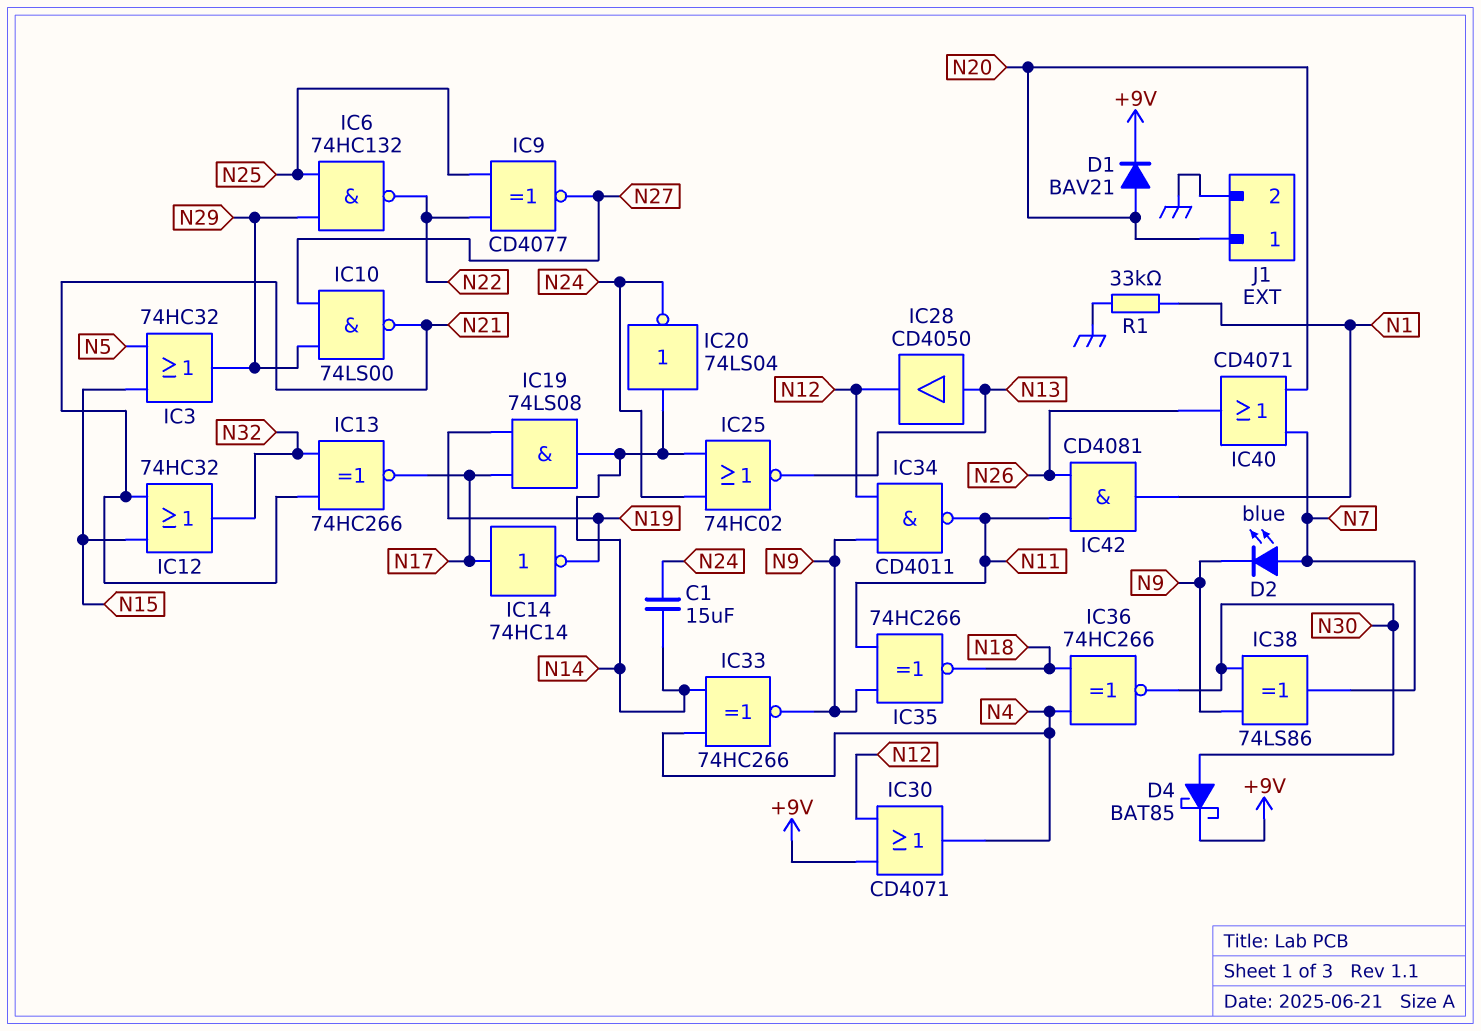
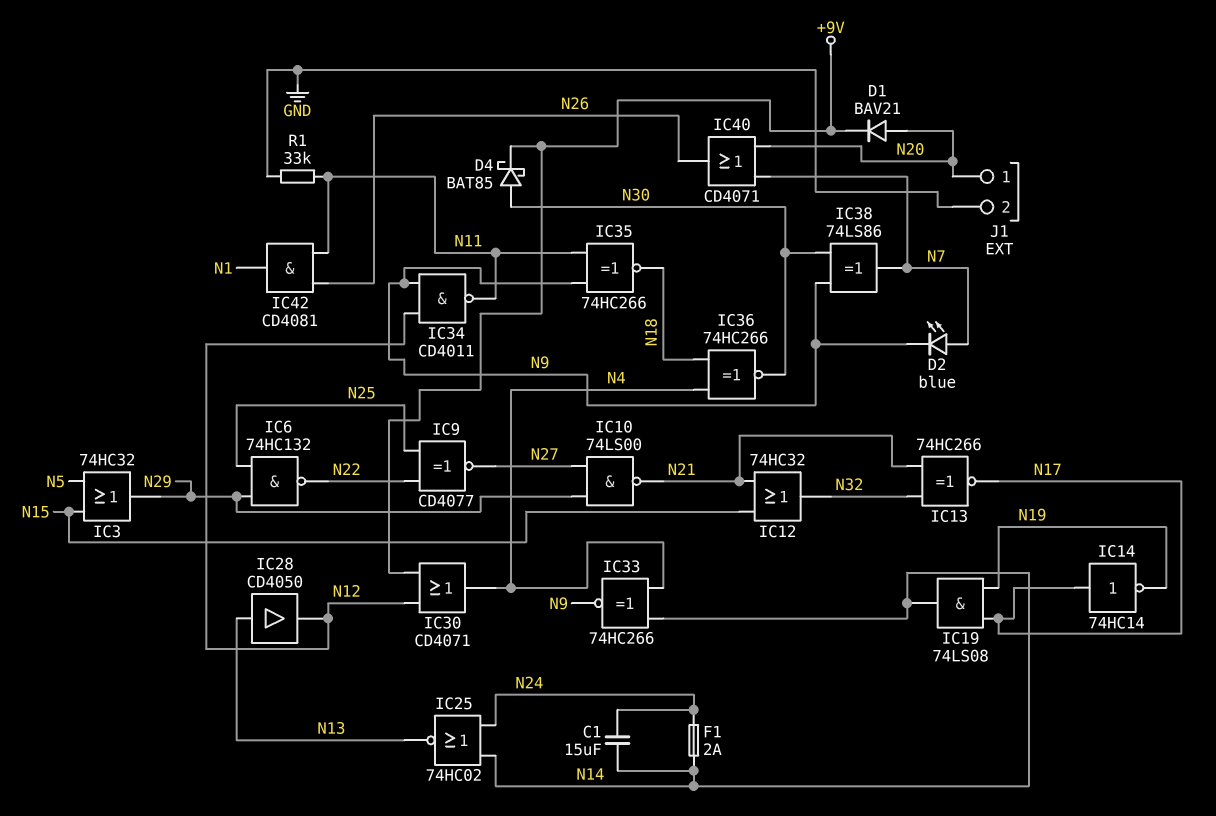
F1: none -> 2A (N14, N24)
IC20: NOT 74LS04 (in N14, out N24) -> none
R1: 33k (GND, N1) -> 33k (GND, N11)

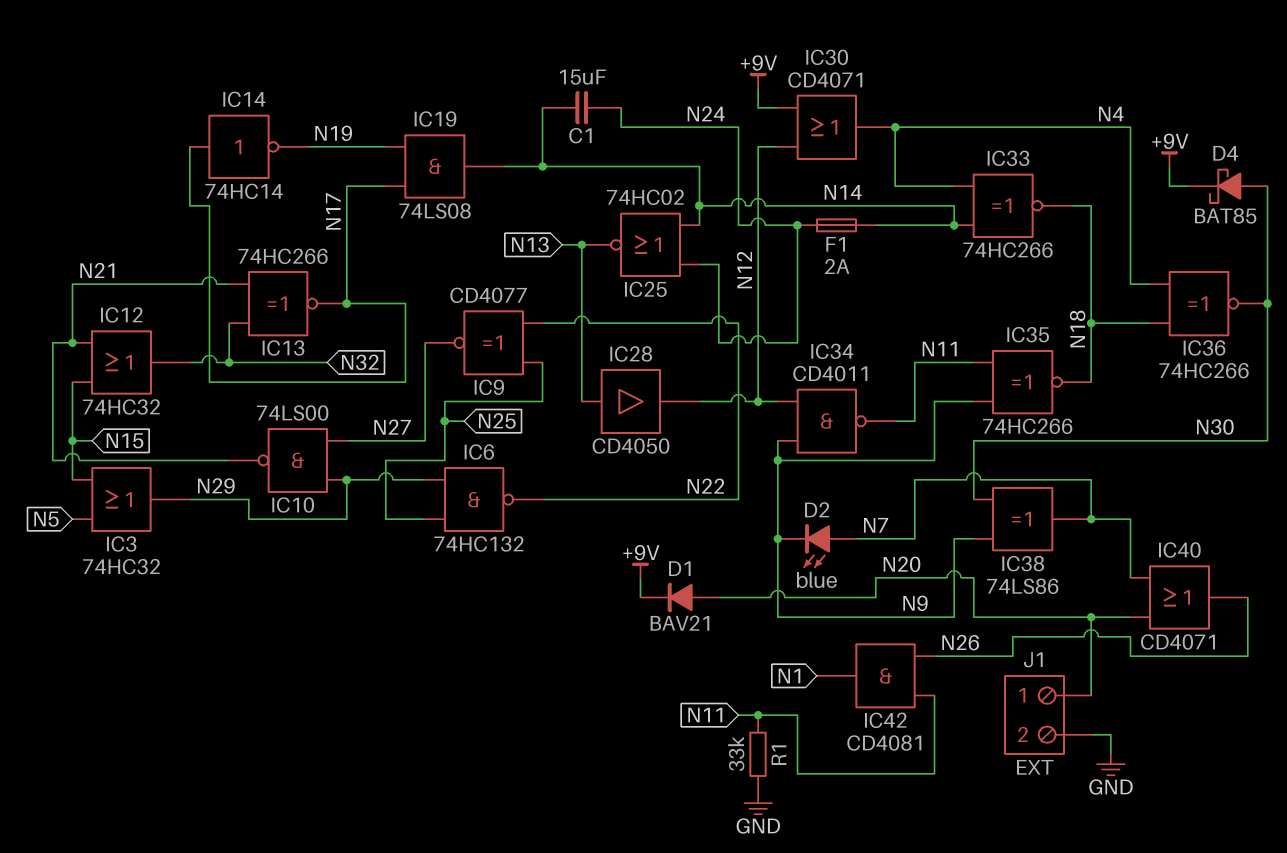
IC33: XNOR 74HC266 (in N4, in N14, out N9) -> XNOR 74HC266 (in N4, in N14, out N18)

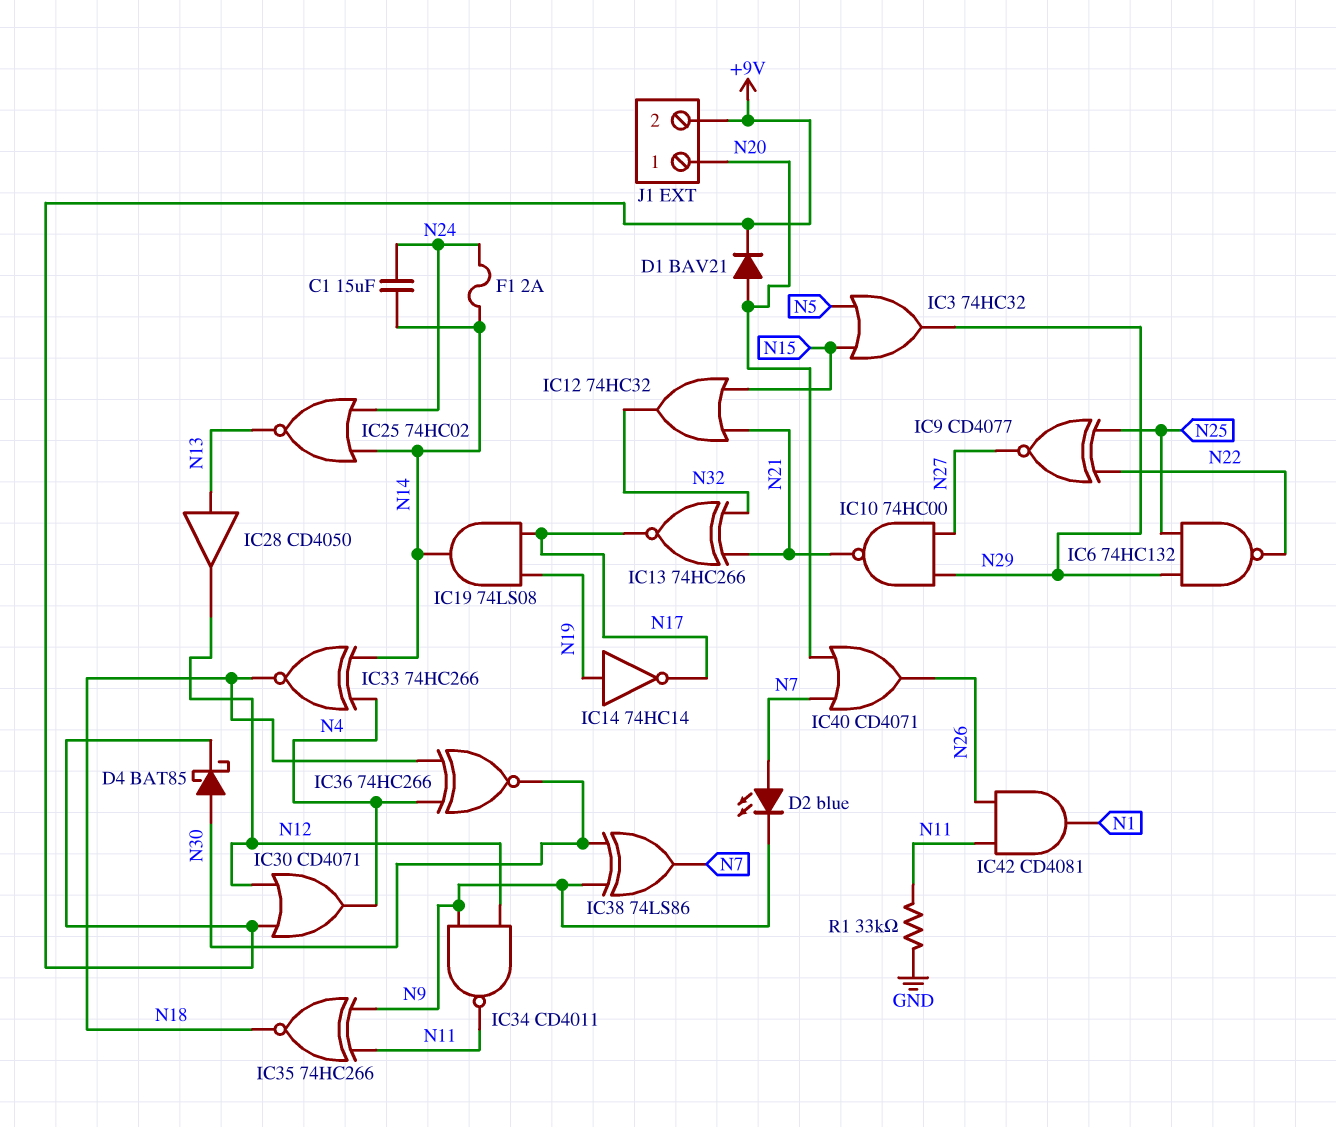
IC10: NAND 74LS00 (in N27, in N29, out N21) -> NAND 74HC00 (in N27, in N29, out N21)
IC14: NOT 74HC14 (in N17, out N19) -> NOT 74HC14 (in N19, out N17)
J1 pin 2: GND -> +9V

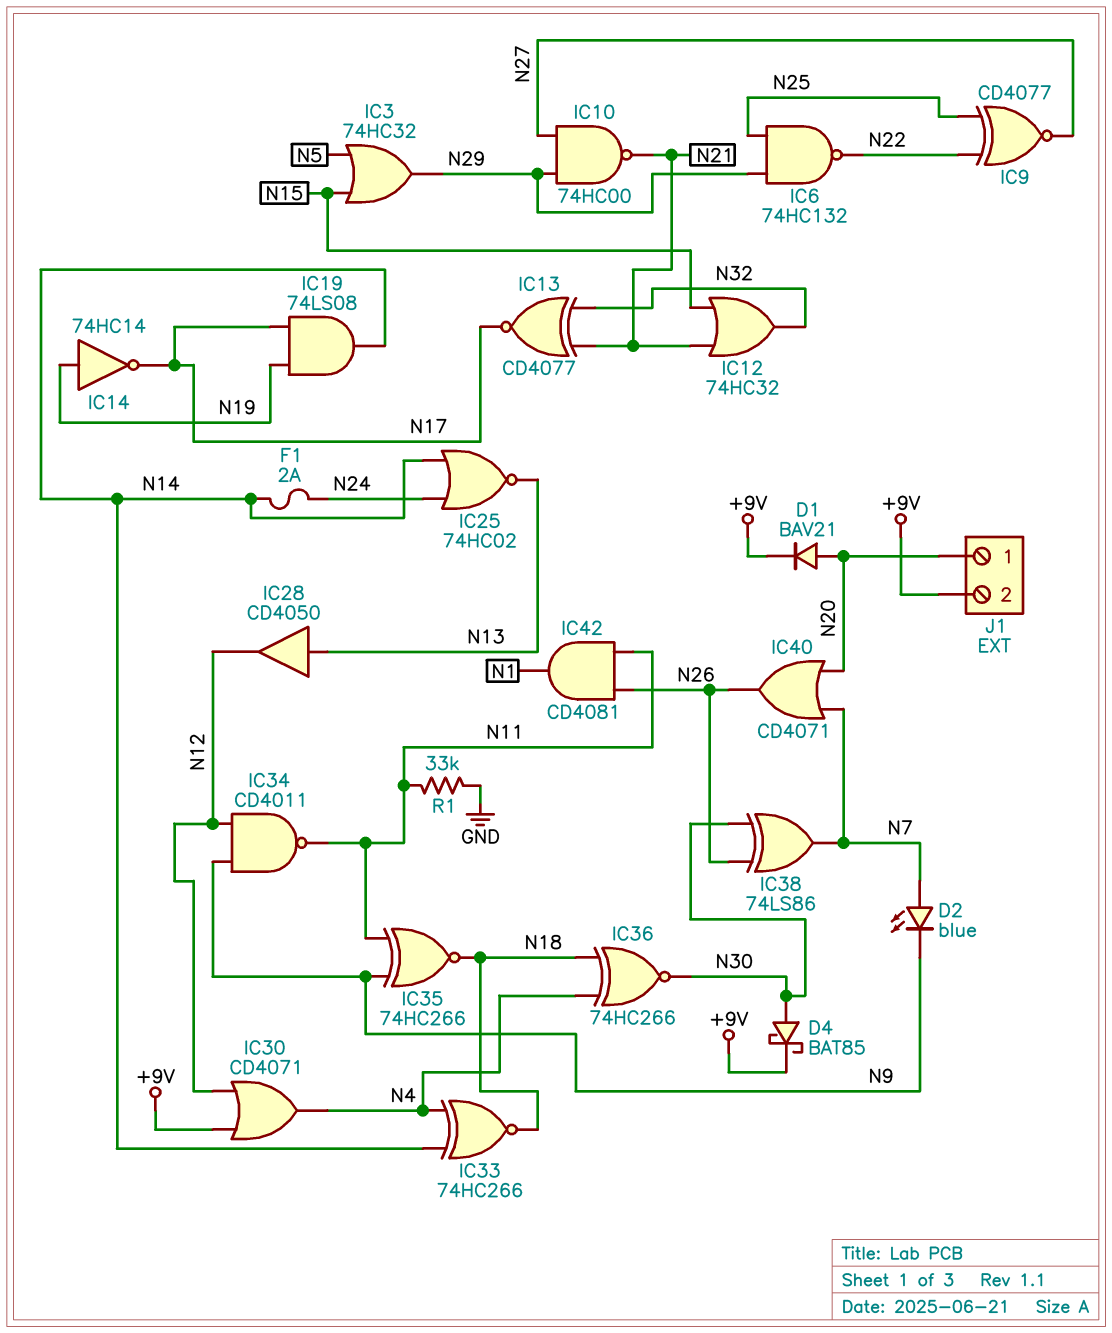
C1: 15uF (N14, N24) -> none
IC13: XNOR 74HC266 (in N21, in N32, out N17) -> XNOR CD4077 (in N21, in N32, out N17)
IC38: XOR 74LS86 (in N9, in N30, out N7) -> XOR 74LS86 (in N26, in N30, out N7)

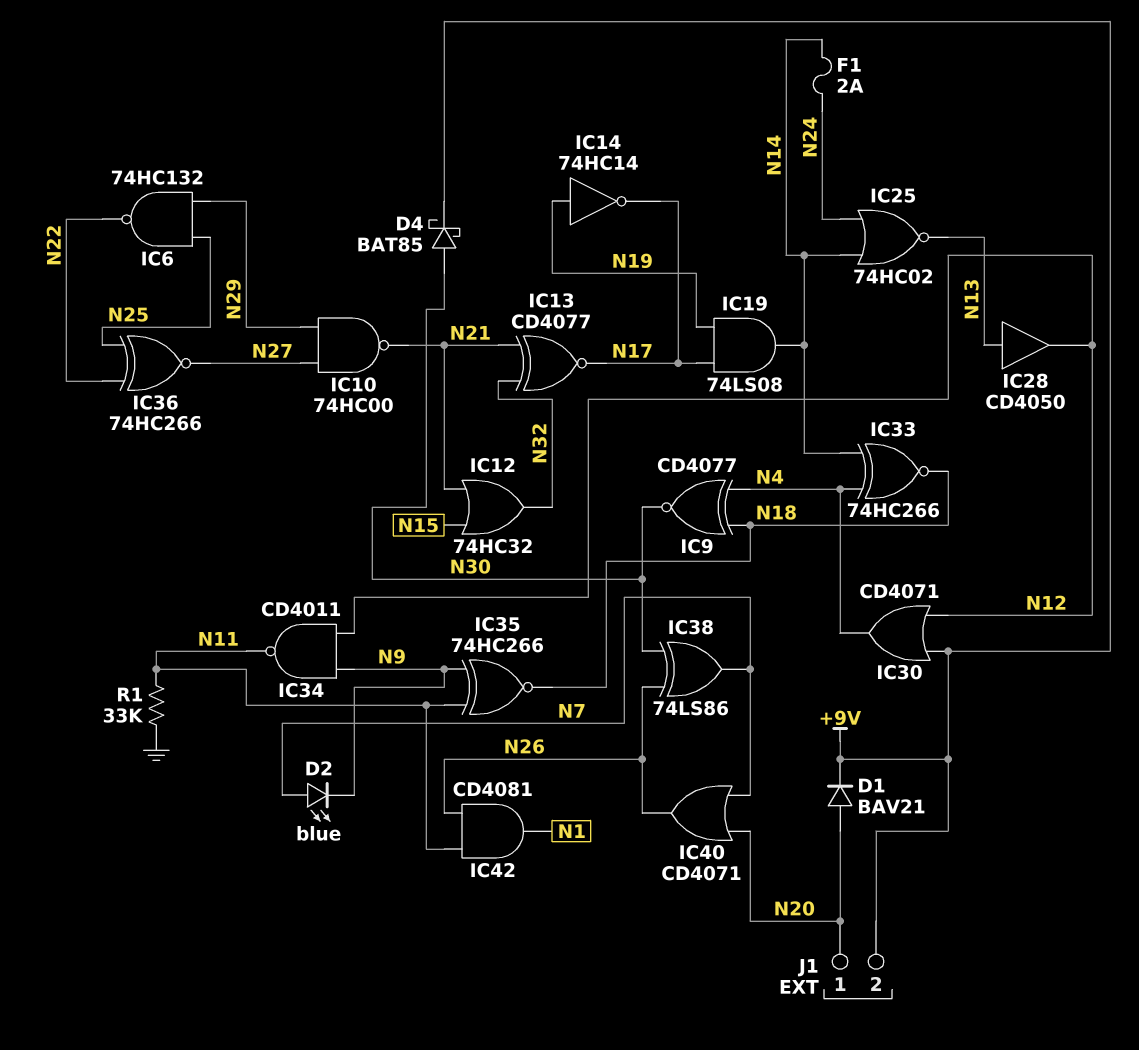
IC3: OR 74HC32 (in N5, in N15, out N29) -> none
IC9: XNOR CD4077 (in N22, in N25, out N27) -> XNOR CD4077 (in N4, in N18, out N30)
IC36: XNOR 74HC266 (in N4, in N18, out N30) -> XNOR 74HC266 (in N22, in N25, out N27)

